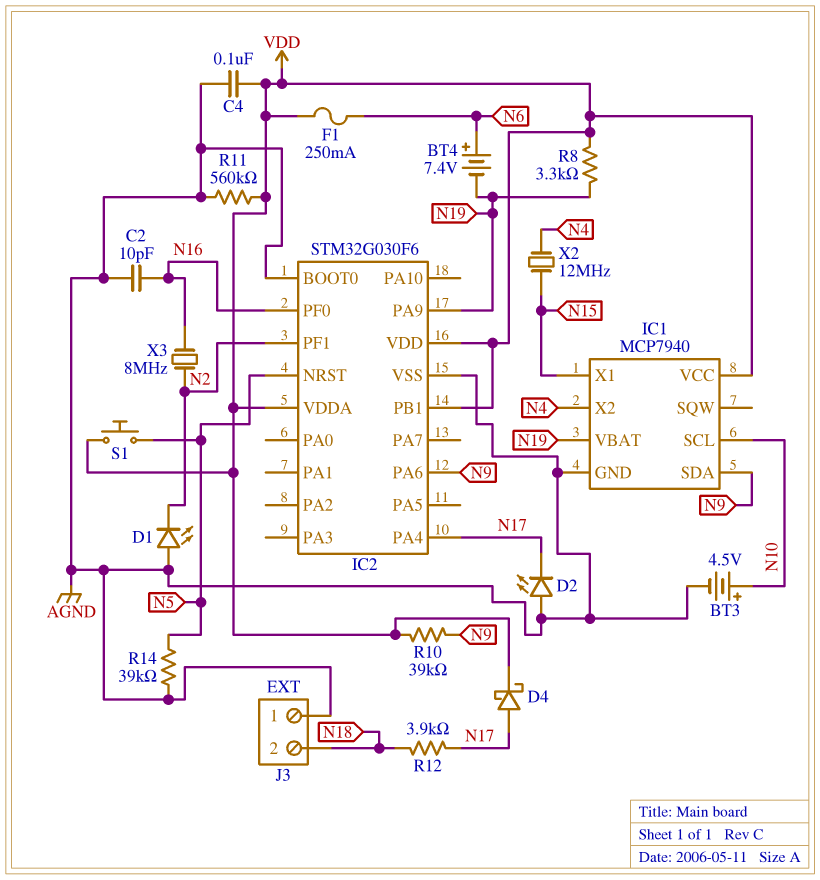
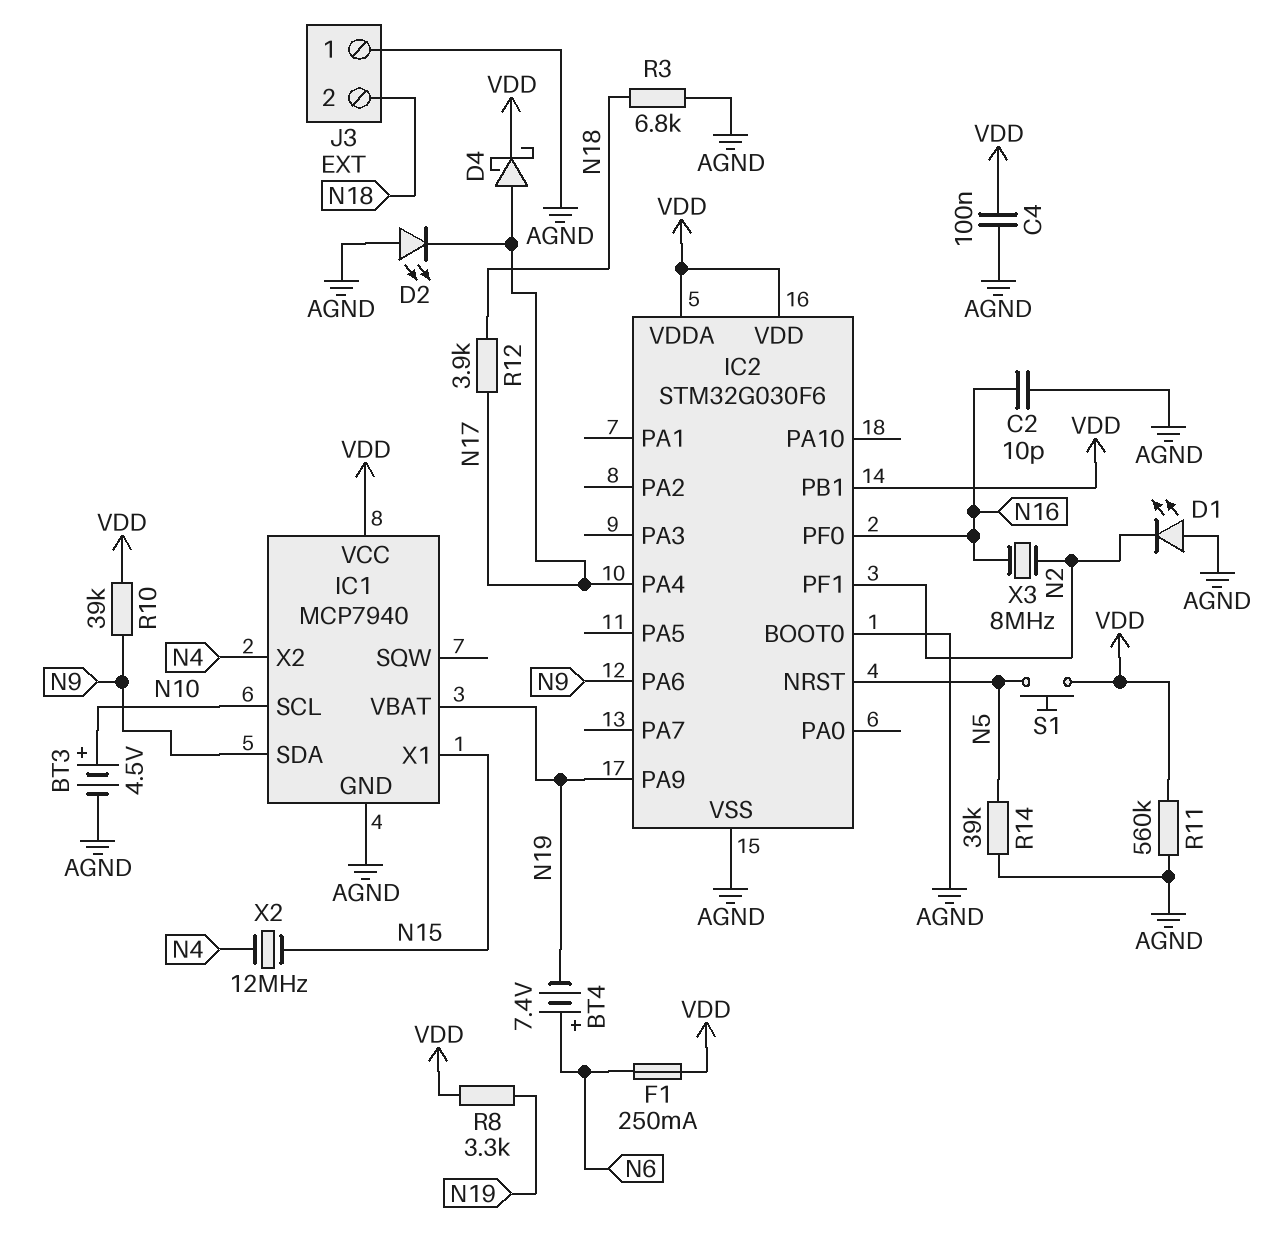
R3: none -> 6.8k (AGND, N18)

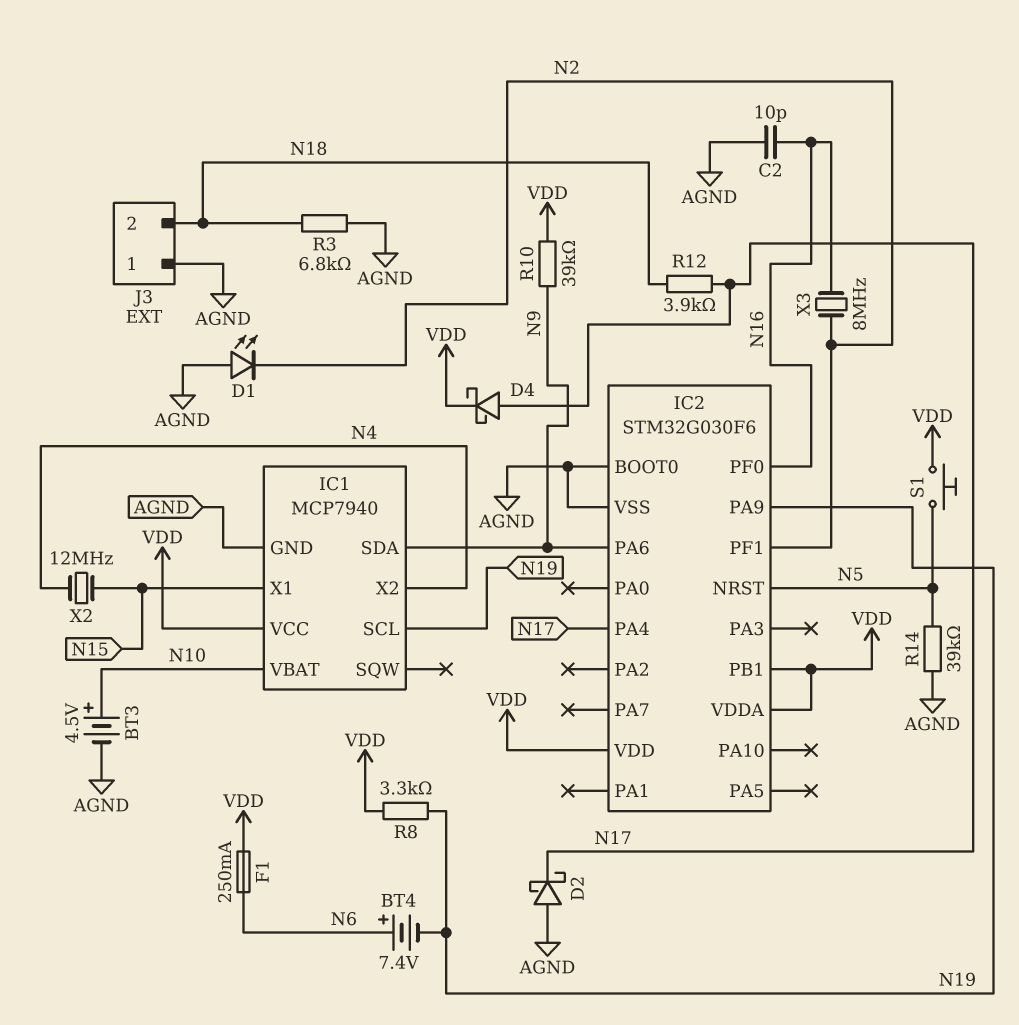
C4: 100nF (AGND, VDD) -> none
D2: LED (A AGND, K N17) -> schottky (A AGND, K N17)
IC1 pin SCL: N10 -> N19
IC1 pin VBAT: N19 -> N10
R11: 560k (AGND, VDD) -> none

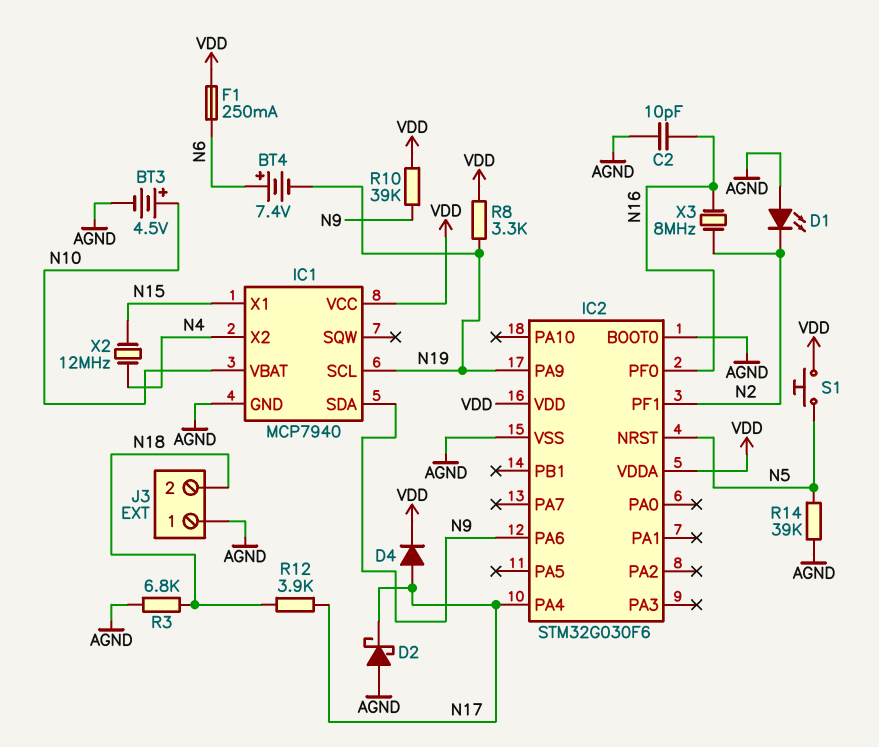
D4: schottky (A N17, K VDD) -> diode (A N17, K VDD)
IC2 pin PB1: VDD -> none

